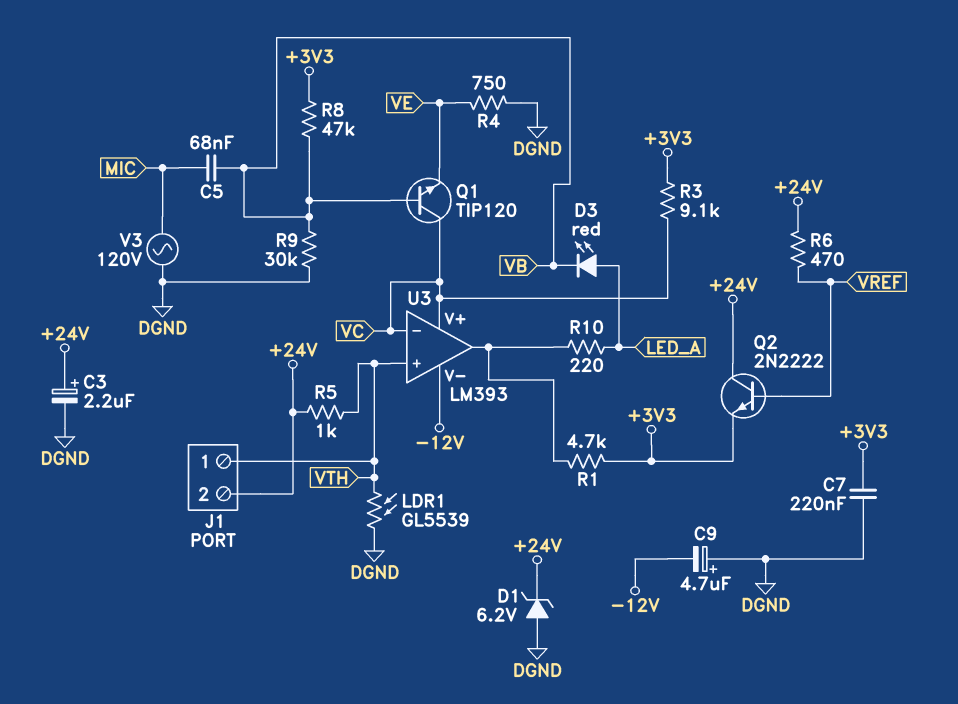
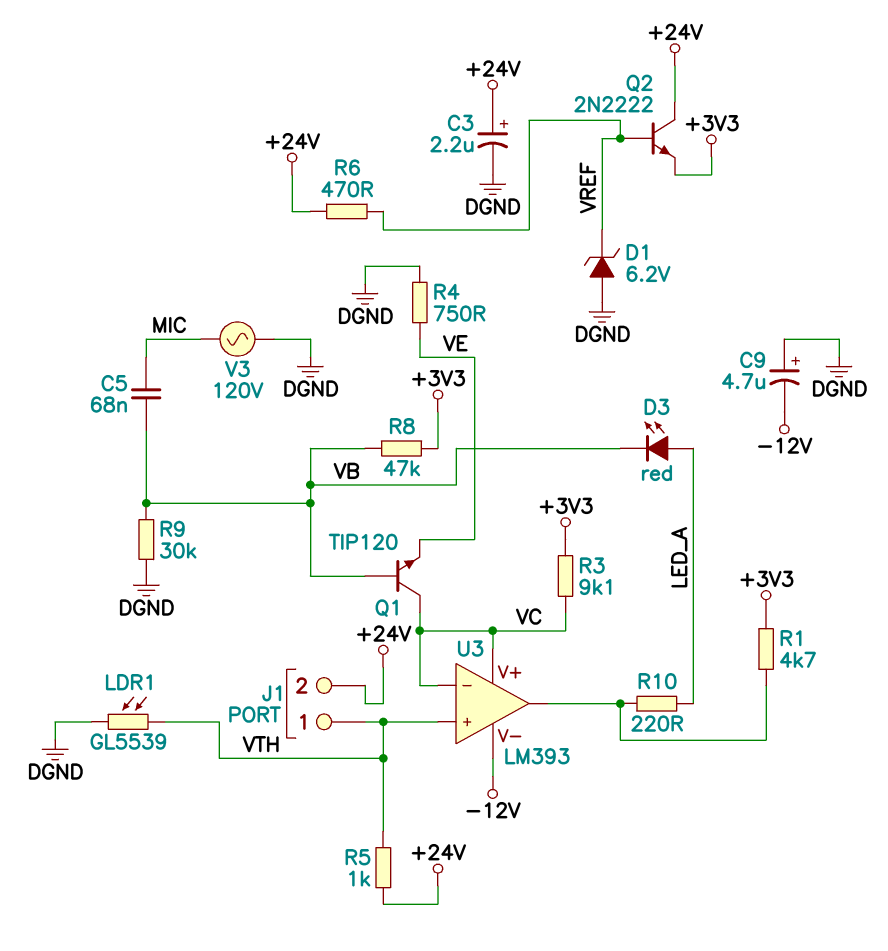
C7: 220nF (+3V3, DGND) -> none
D1: zener 6.2V (A DGND, K +24V) -> zener 6.2V (A DGND, K VREF)

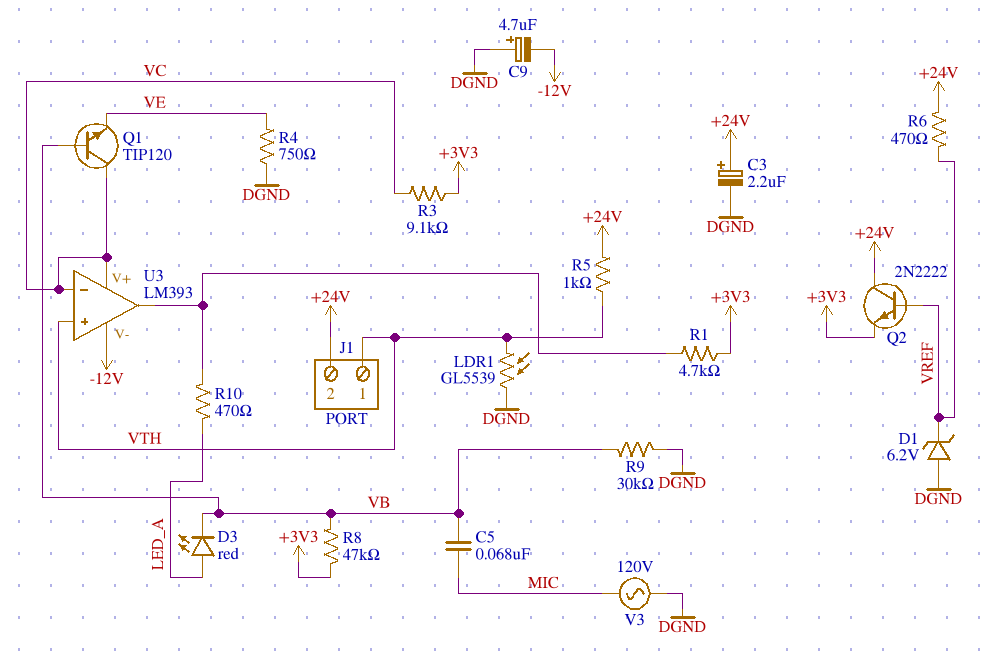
R10: 220 (LED_A, U3/out) -> 470 (LED_A, U3/out)

